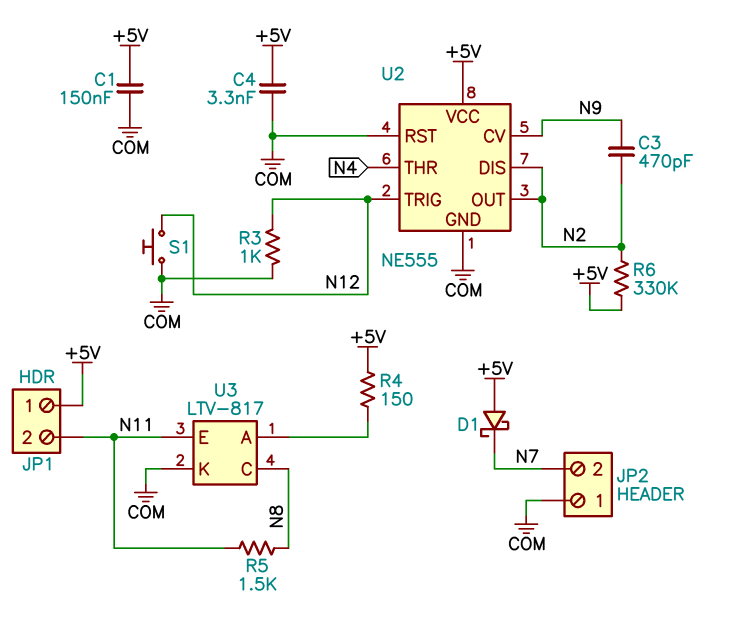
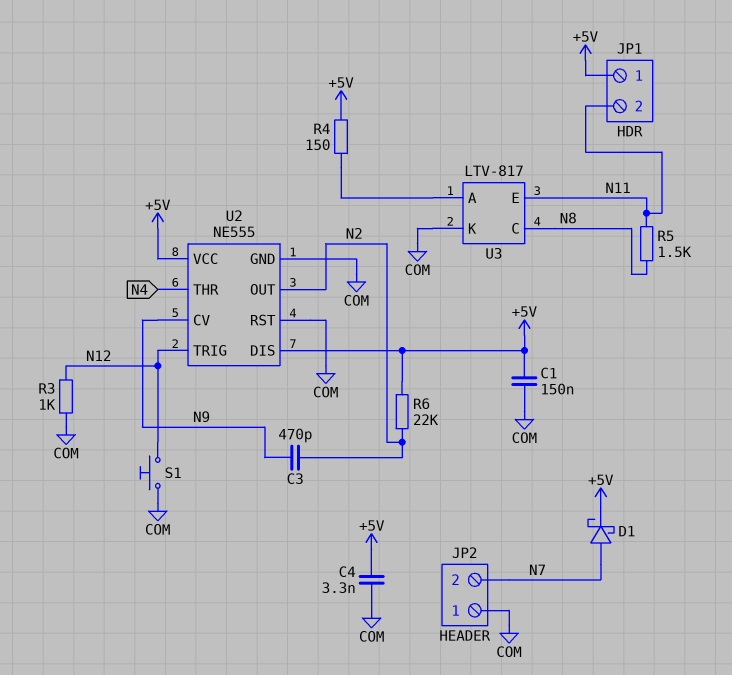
D1: schottky (A +5V, K N7) -> schottky (A N7, K +5V)
R6: 330k (+5V, N2) -> 22k (+5V, N2)
U2 pin DIS: N2 -> +5V

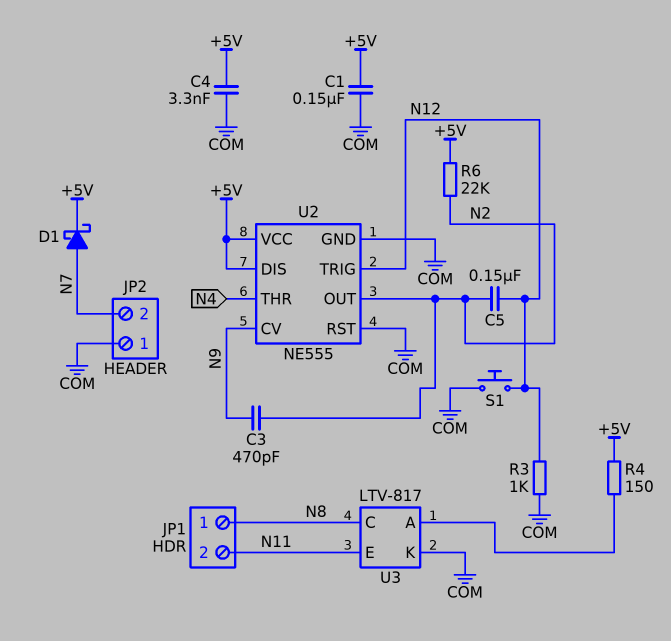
C5: none -> 150nF (N2, N12)
JP1 pin 1: +5V -> N8
R5: 1.5k (N8, N11) -> none

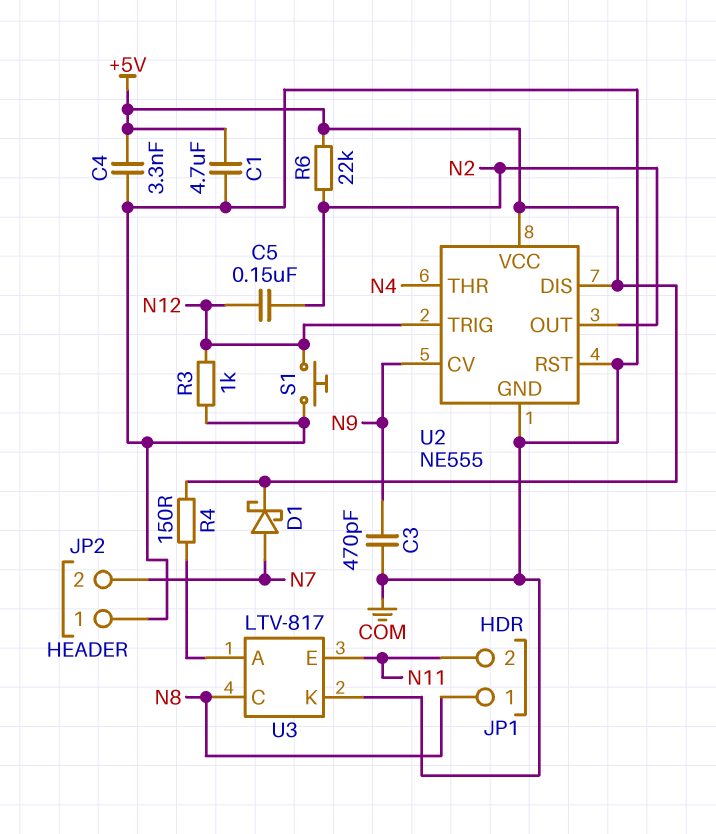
C1: 150nF (+5V, COM) -> 4.7uF (+5V, COM)
C3: 470pF (N2, N9) -> 470pF (COM, N9)

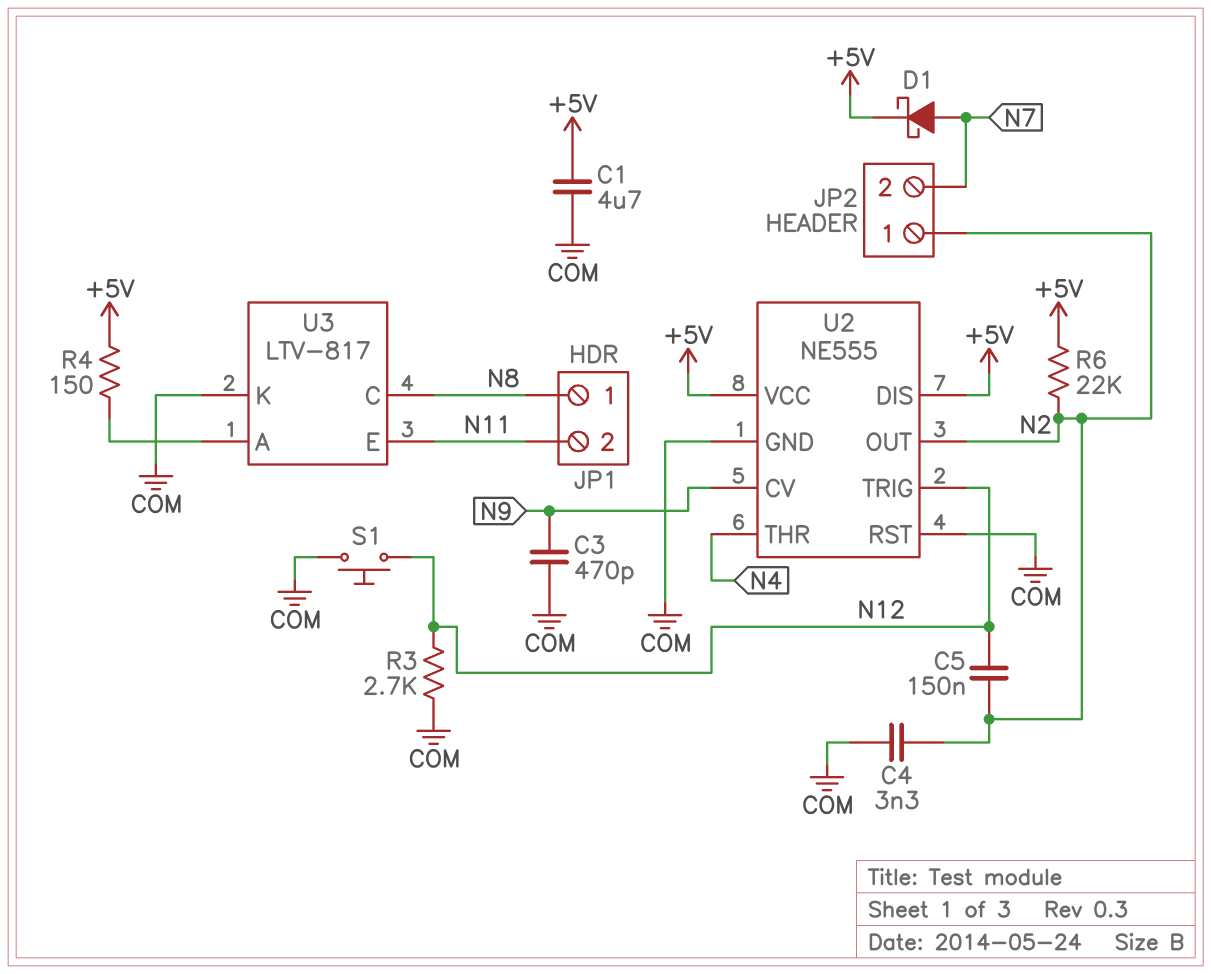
C4: 3.3nF (+5V, COM) -> 3.3nF (COM, N2)
JP2 pin 1: COM -> N2
R3: 1k (COM, N12) -> 2.7k (COM, N12)

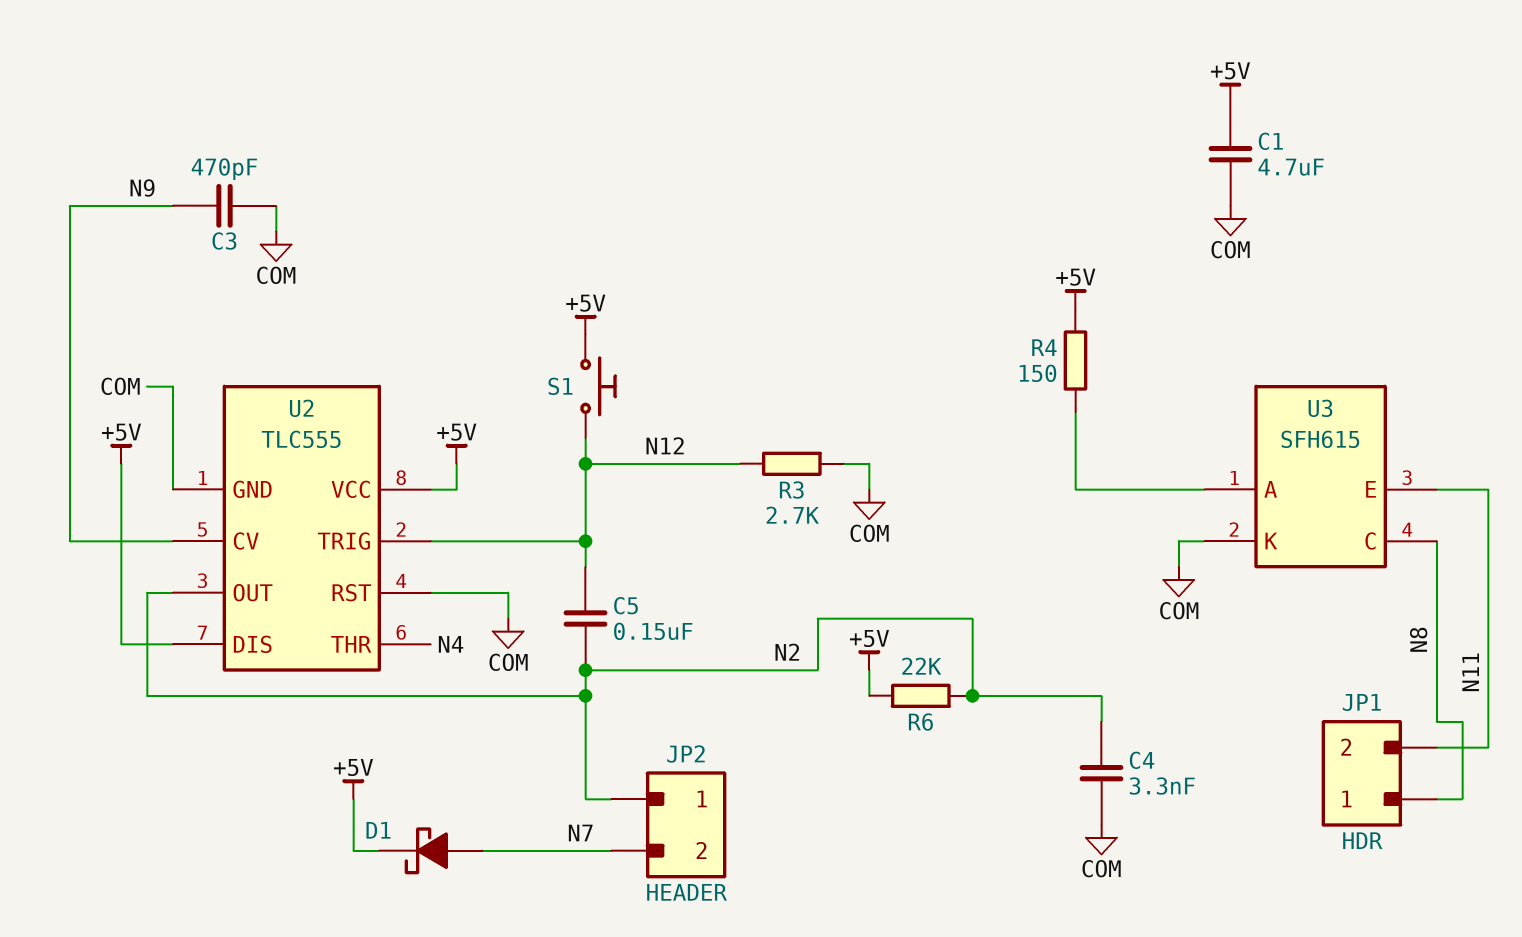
S1: button (COM, N12) -> button (+5V, N12)
U2: NE555 -> TLC555
U3: LTV-817 -> SFH615

